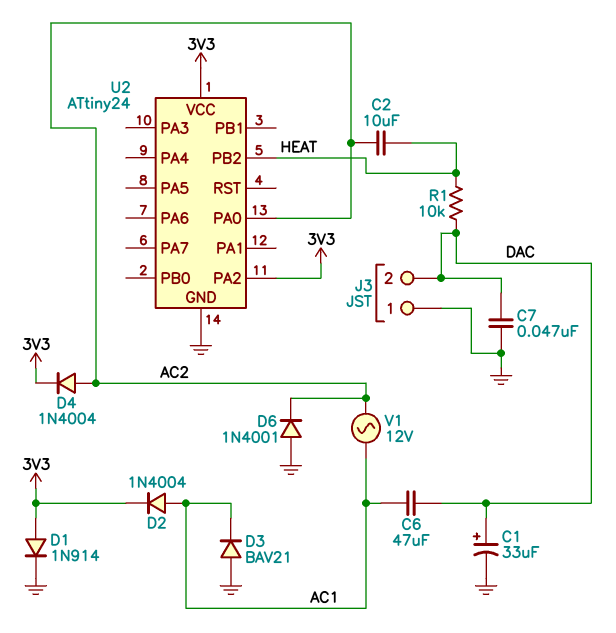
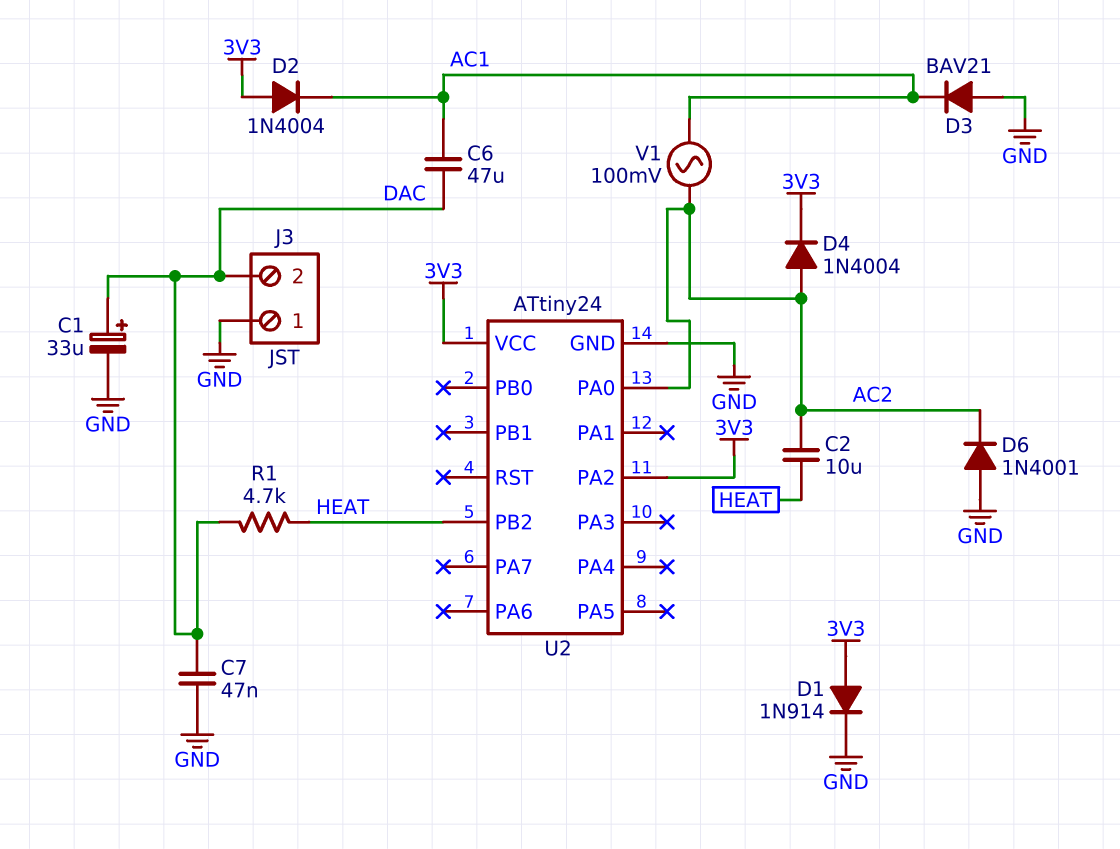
D2: diode 1N4004 (A AC1, K 3V3) -> diode 1N4004 (A 3V3, K AC1)
R1: 10k (DAC, HEAT) -> 4.7k (DAC, HEAT)
V1: AC 12V (AC1, AC2) -> AC 100mV (AC1, AC2)

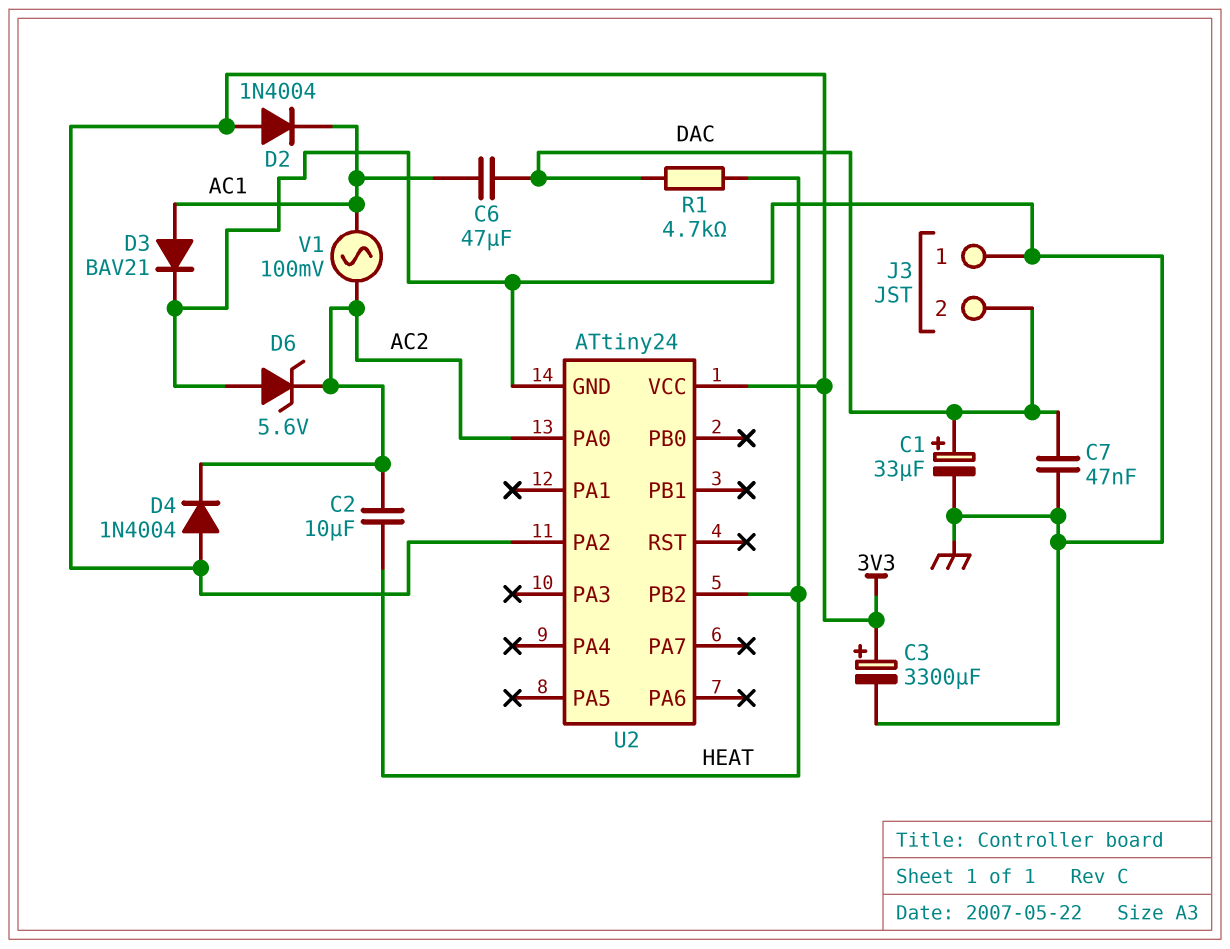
C3: none -> 3300uF (plus 3V3, minus GND)
D1: diode 1N914 (A 3V3, K GND) -> none
D3: diode BAV21 (A GND, K AC1) -> diode BAV21 (A AC1, K GND)
D4: diode 1N4004 (A AC2, K 3V3) -> diode 1N4004 (A 3V3, K AC2)
D6: diode 1N4001 (A GND, K AC2) -> zener 5.6V (A GND, K AC2)

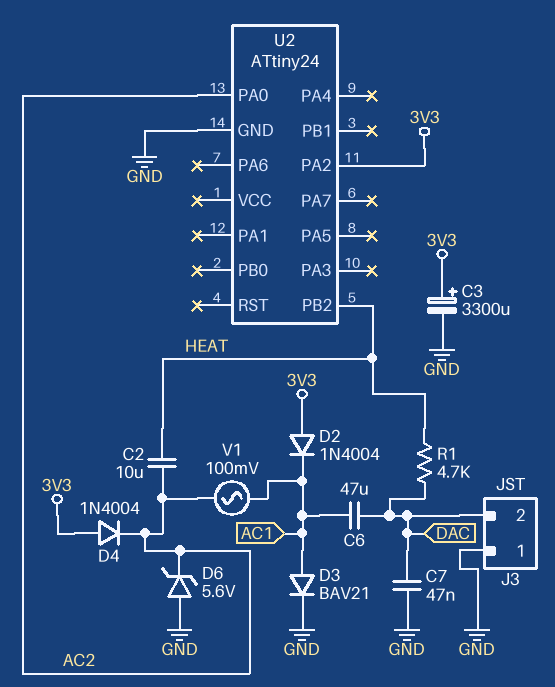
C1: 33uF (plus DAC, minus GND) -> none
U2 pin VCC: 3V3 -> none

